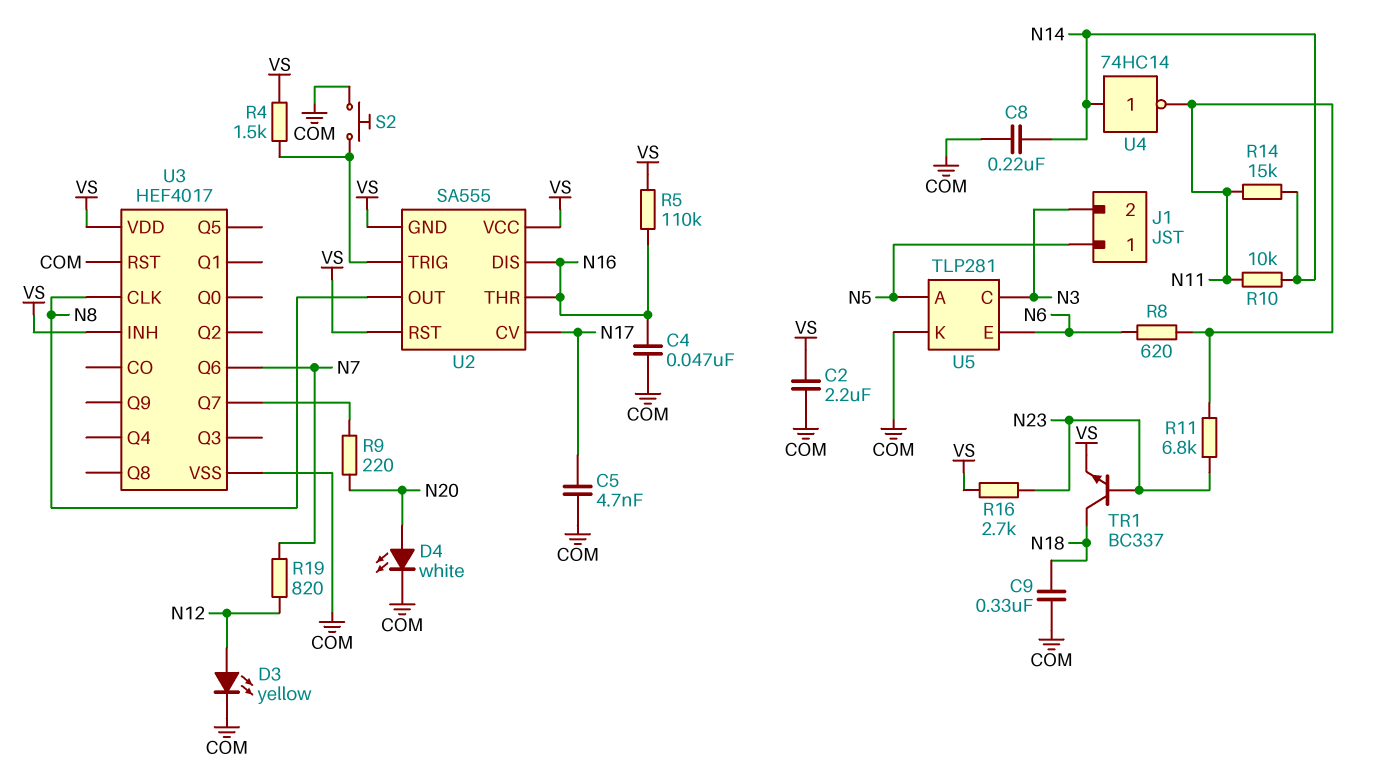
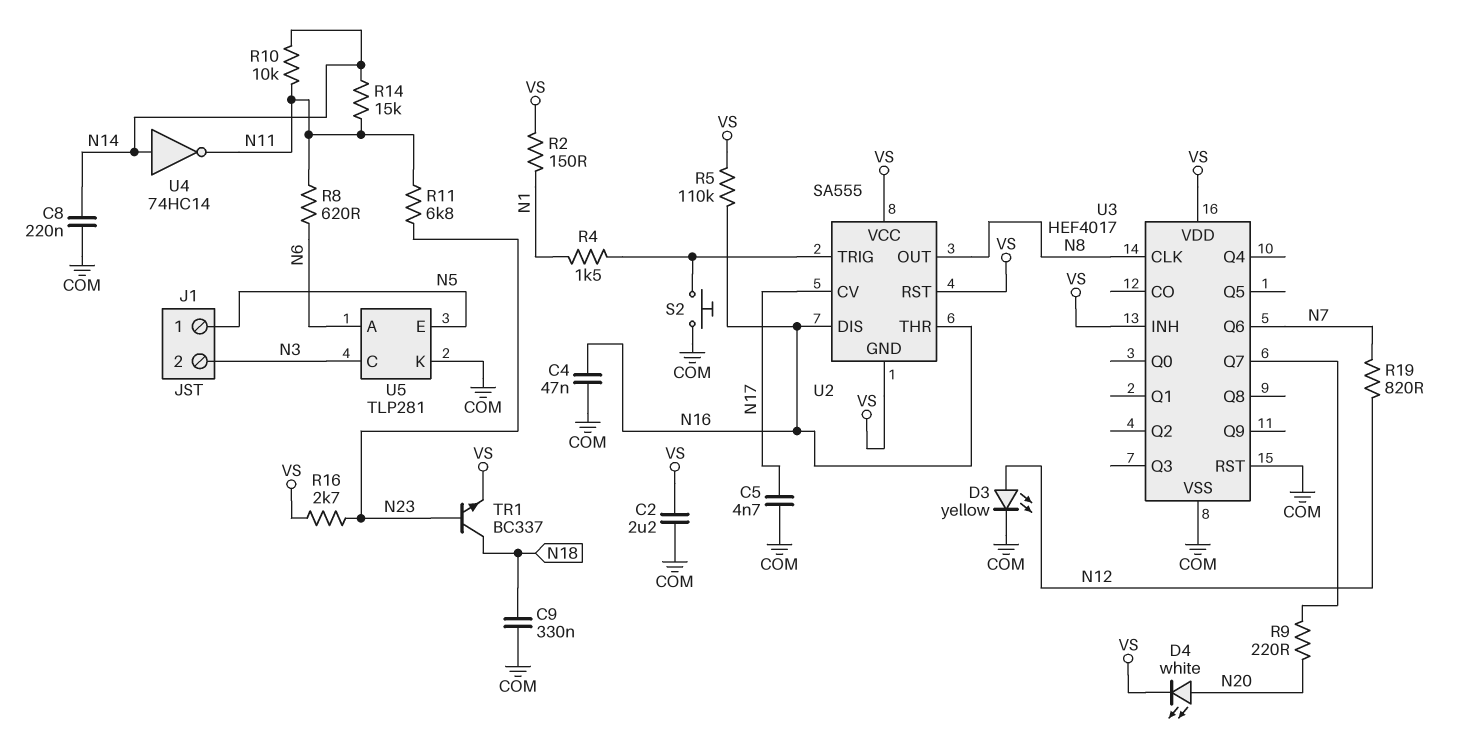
D4: LED white (A N20, K COM) -> LED white (A N20, K VS)
R2: none -> 150 (N1, VS)
R4: 1.5k (U2/TRIG, VS) -> 1.5k (N1, U2/TRIG)
U5 pin A: N5 -> N6
U5 pin E: N6 -> N5

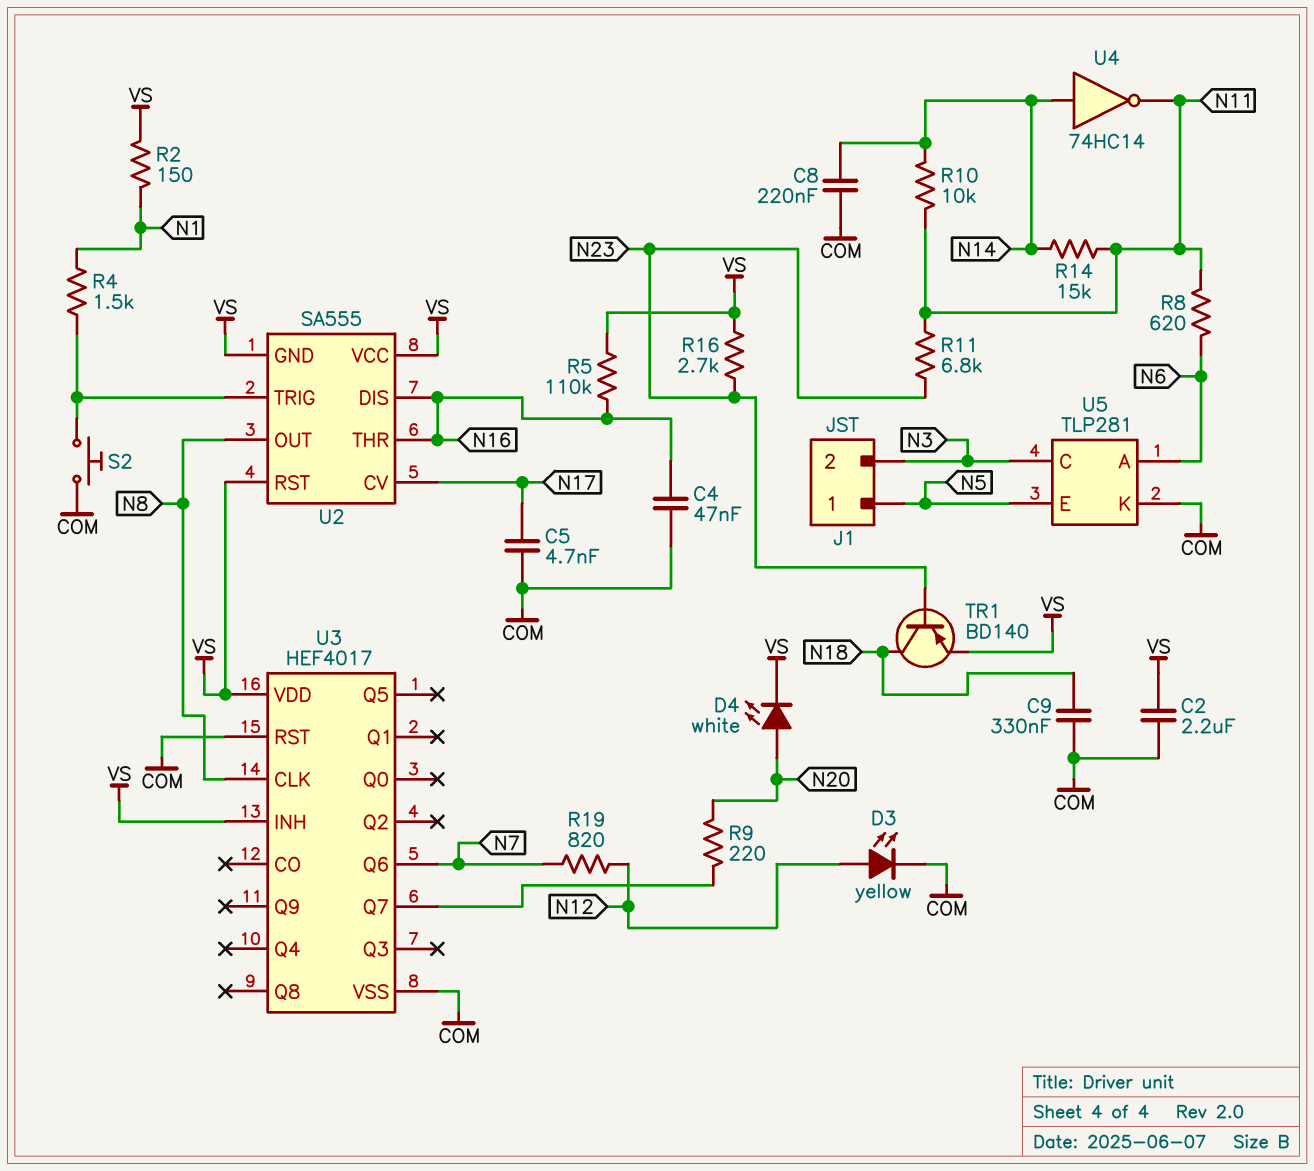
TR1: NPN BC337 (B N23, C N18, E VS) -> PNP BD140 (B N23, C N18, E VS)

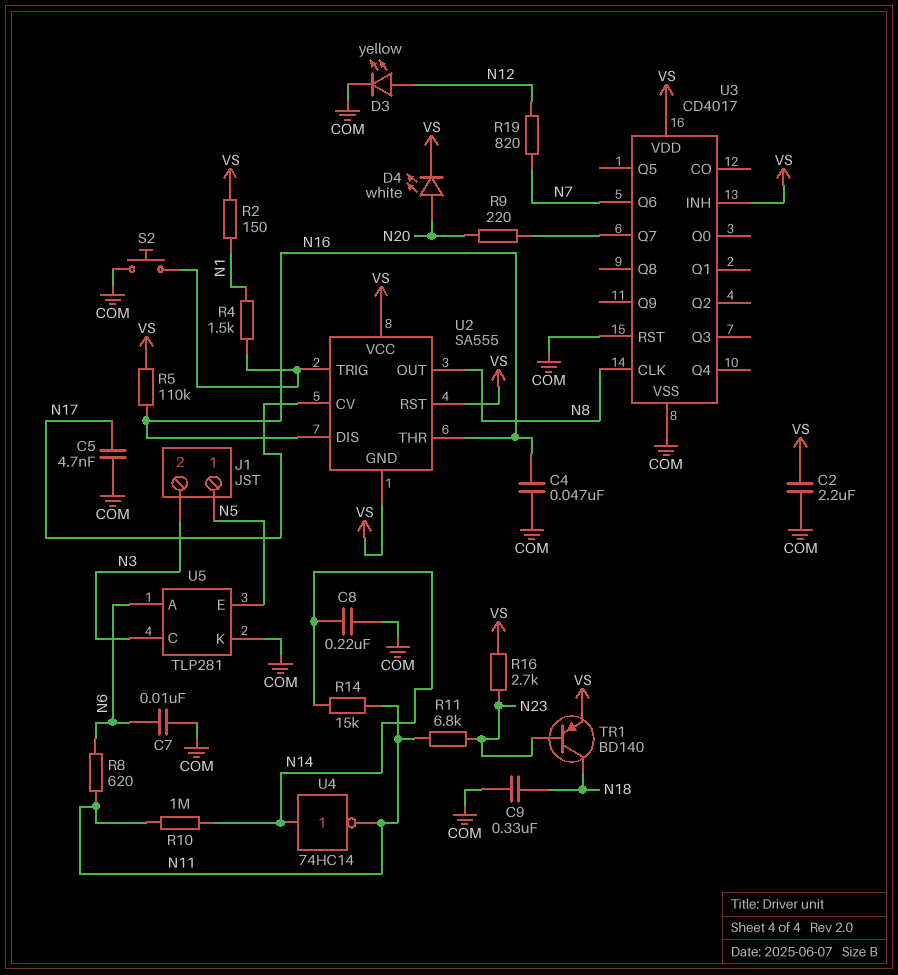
C7: none -> 10nF (COM, N6)
R10: 10k (N11, N14) -> 1M (N11, N14)
U3: HEF4017 -> CD4017

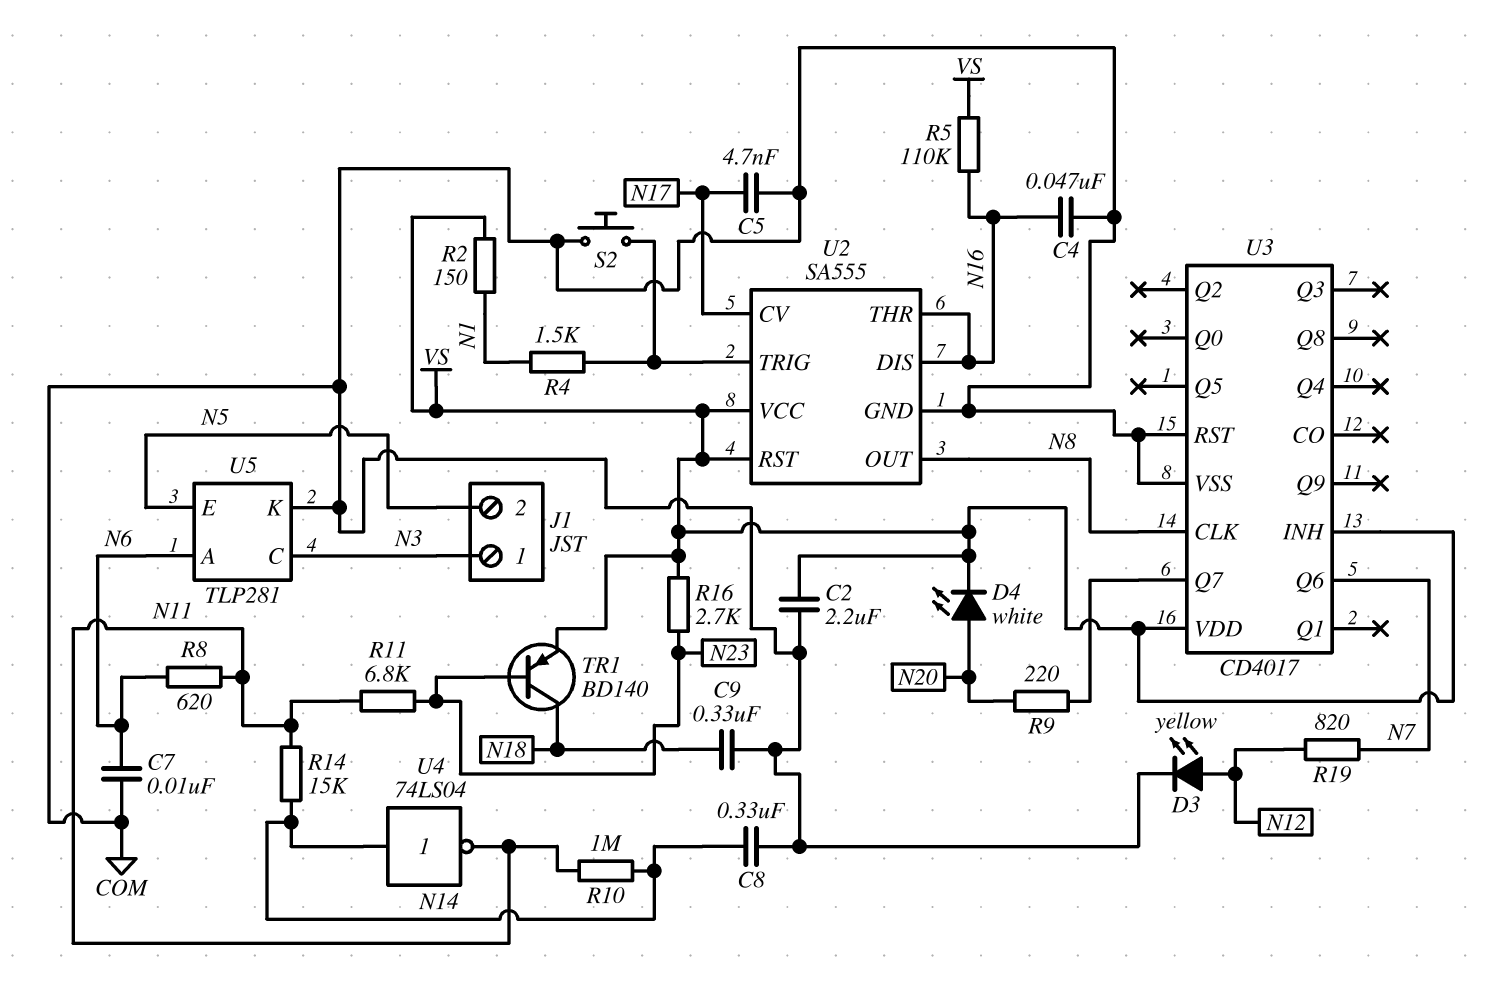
C8: 220nF (COM, N14) -> 330nF (COM, N14)
J1 pin 1: N5 -> N3
J1 pin 2: N3 -> N5
U2 pin GND: VS -> COM
U4: NOT 74HC14 (in N14, out N11) -> NOT 74LS04 (in N14, out N11)

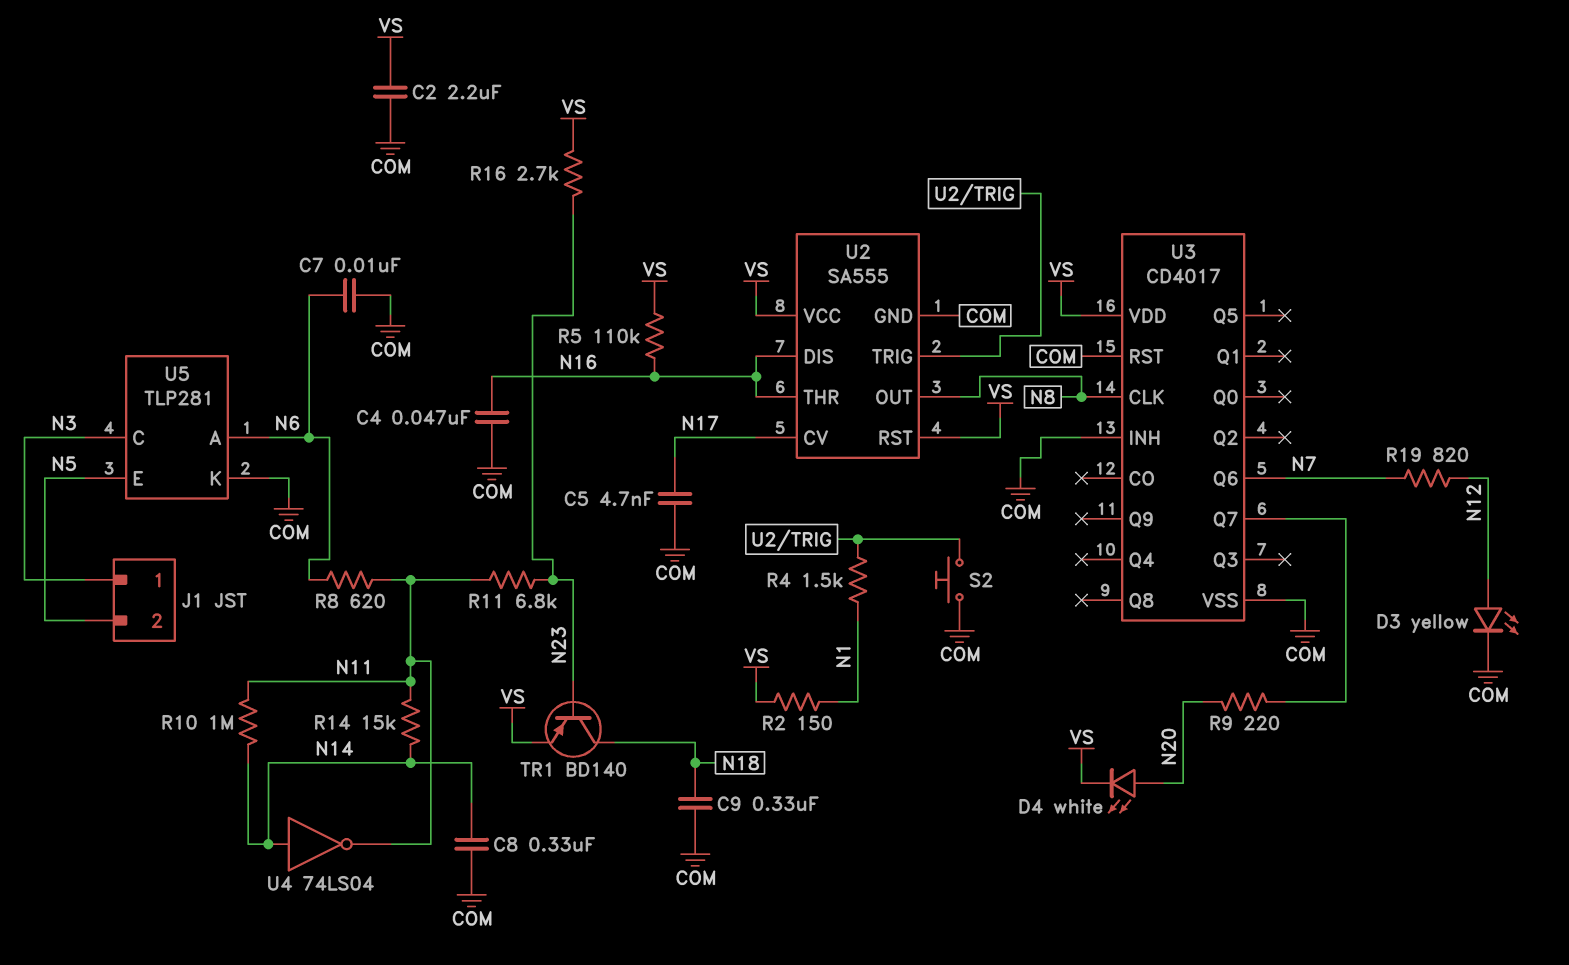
U3 pin INH: VS -> COM

